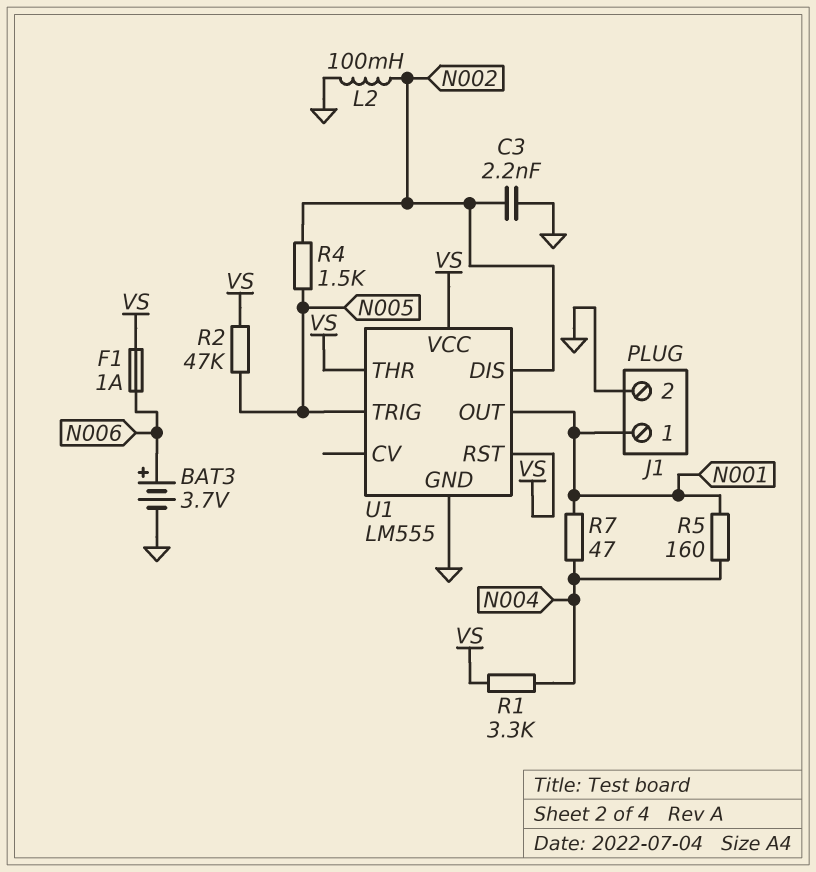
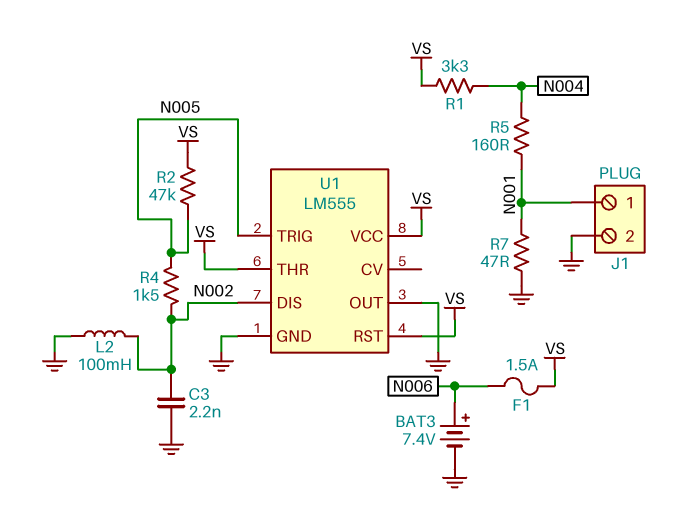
BAT3: 3.7V (plus N006, minus GND) -> 7.4V (plus N006, minus GND)
F1: 1A (N006, VS) -> 1.5A (N006, VS)
R7: 47 (N001, N004) -> 47 (GND, N001)
U1 pin OUT: N001 -> GND

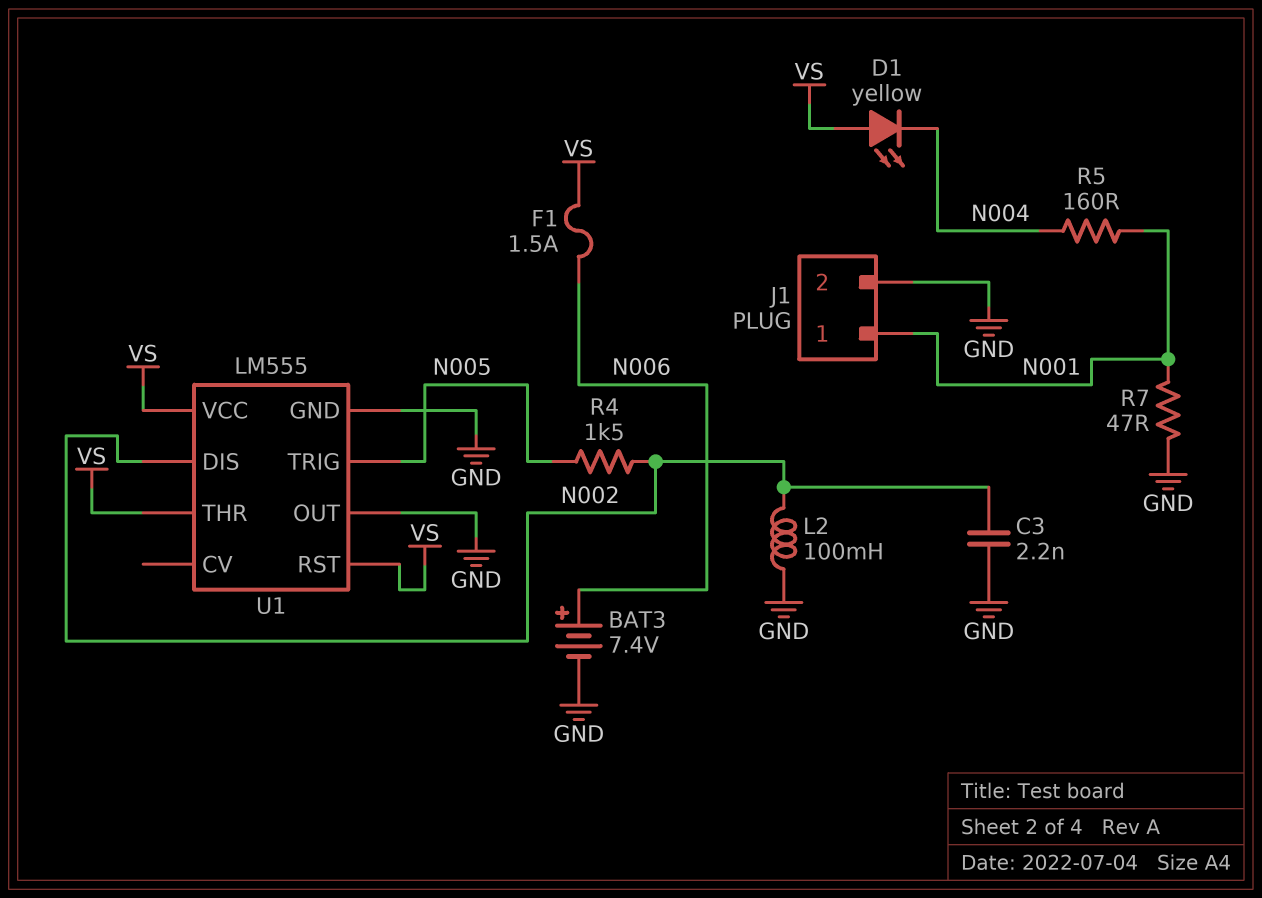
D1: none -> LED yellow (A VS, K N004)
R1: 3.3k (N004, VS) -> none
R2: 47k (N005, VS) -> none

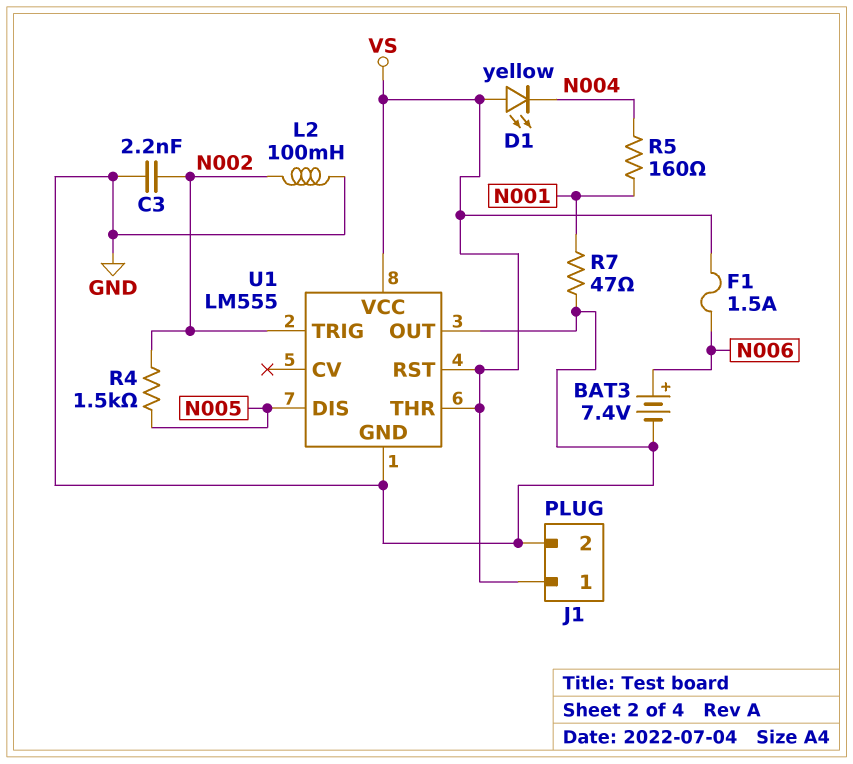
J1 pin 1: N001 -> VS
U1 pin DIS: N002 -> N005
U1 pin TRIG: N005 -> N002

